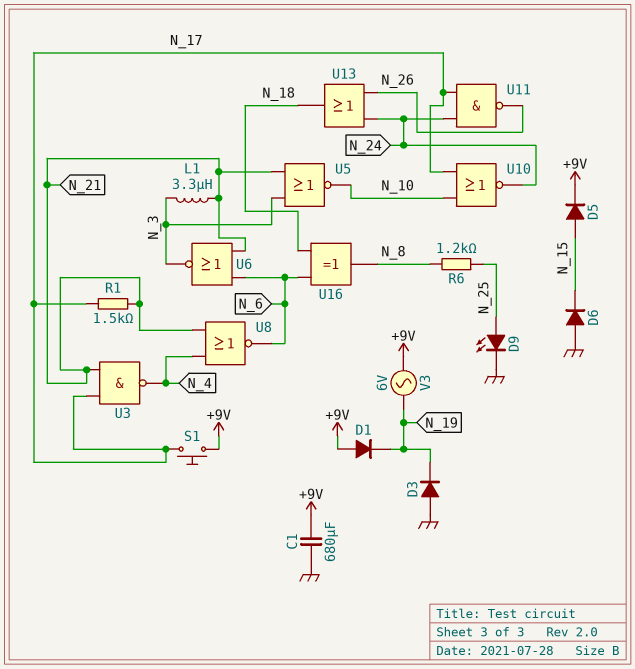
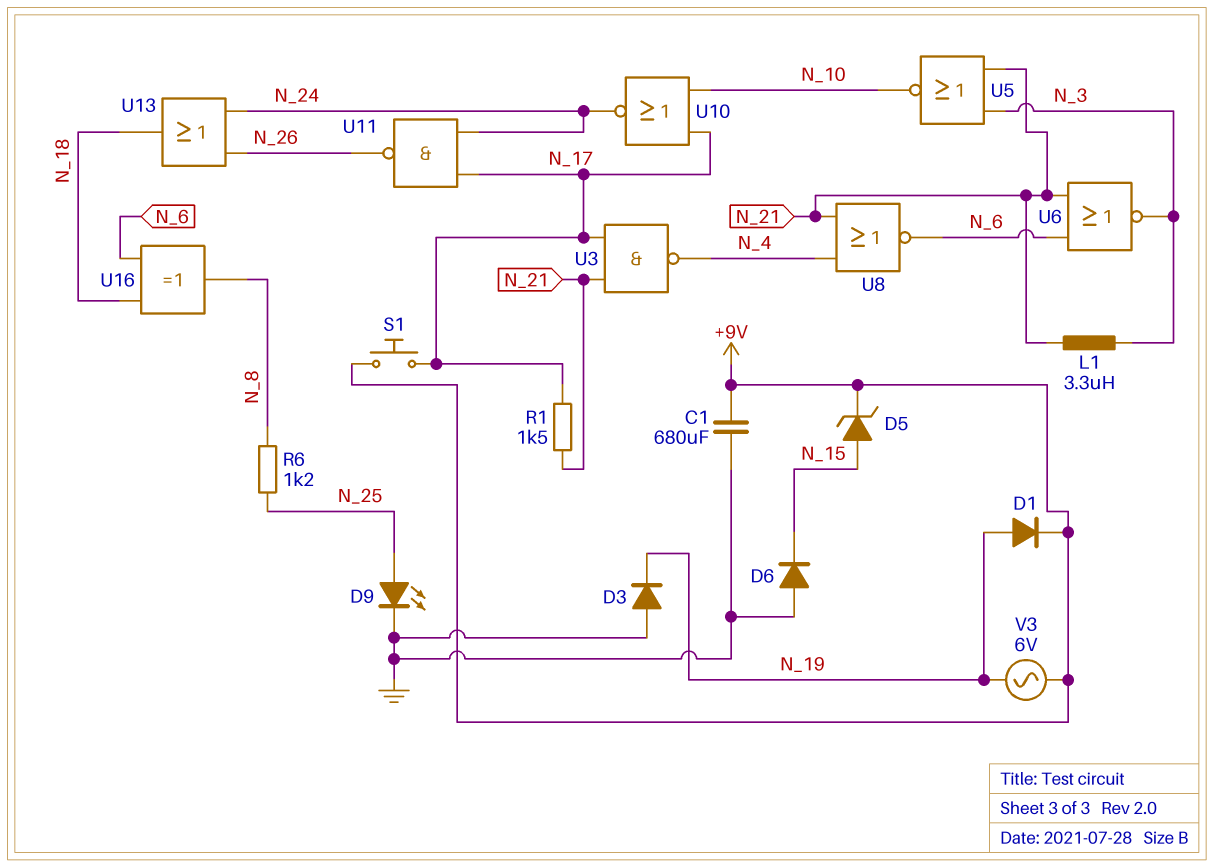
D1: diode (A +9V, K N_19) -> diode (A N_19, K +9V)
D5: diode (A N_15, K +9V) -> zener (A N_15, K +9V)

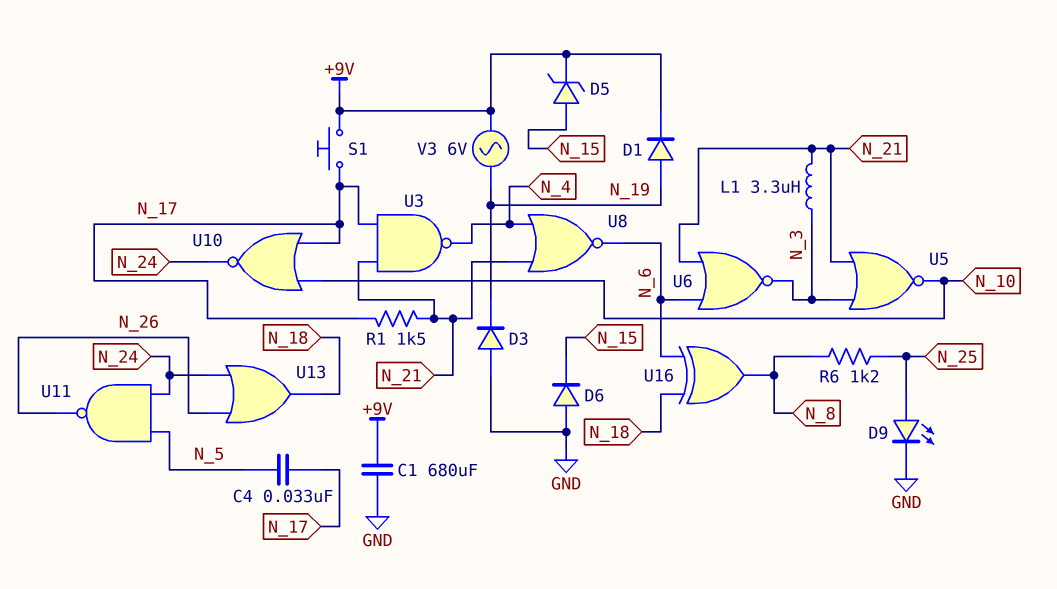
C4: none -> 33nF (N_5, N_17)
U11: NAND (in N_17, in N_24, out N_26) -> NAND (in N_5, in N_24, out N_26)

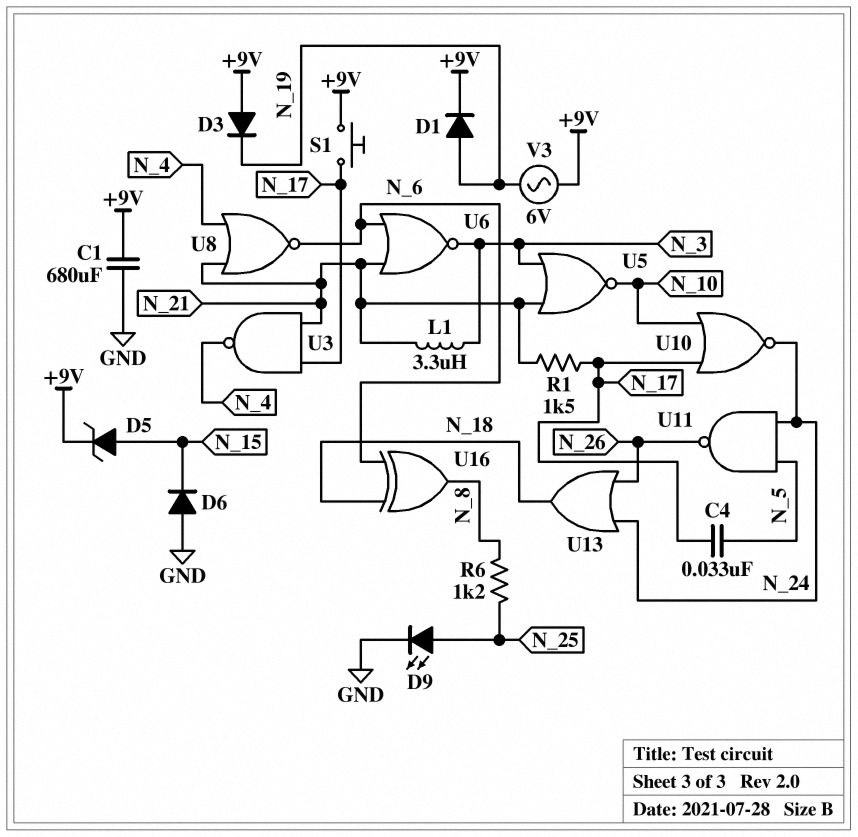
D3: diode (A GND, K N_19) -> diode (A +9V, K N_19)

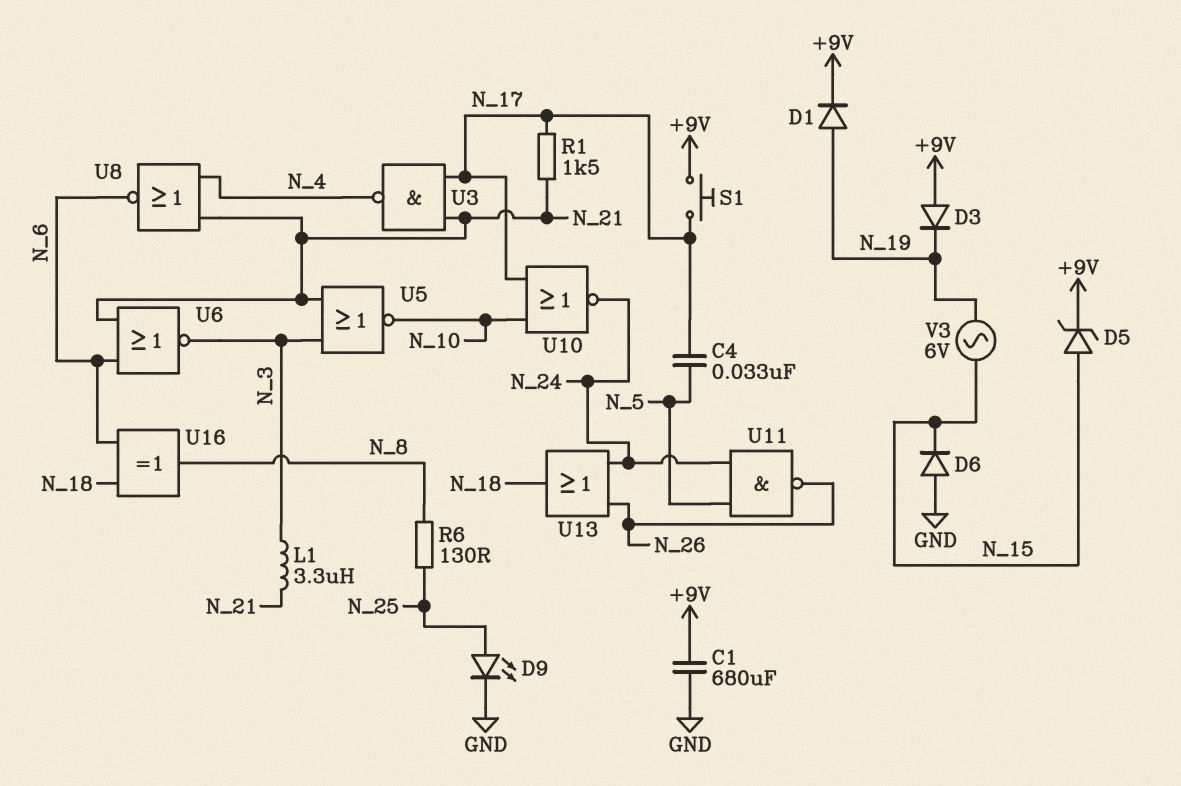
R6: 1.2k (N_8, N_25) -> 130 (N_8, N_25)
V3: AC 6V (+9V, N_19) -> AC 6V (N_15, N_19)

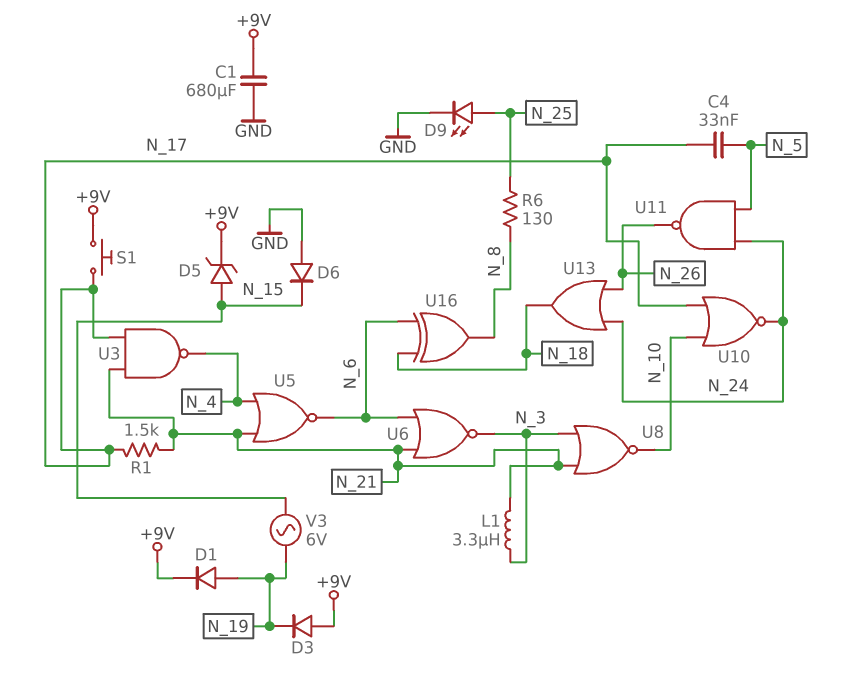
U5: NOR (in N_3, in N_21, out N_10) -> NOR (in N_4, in N_21, out N_6)
U8: NOR (in N_4, in N_21, out N_6) -> NOR (in N_3, in N_21, out N_10)

